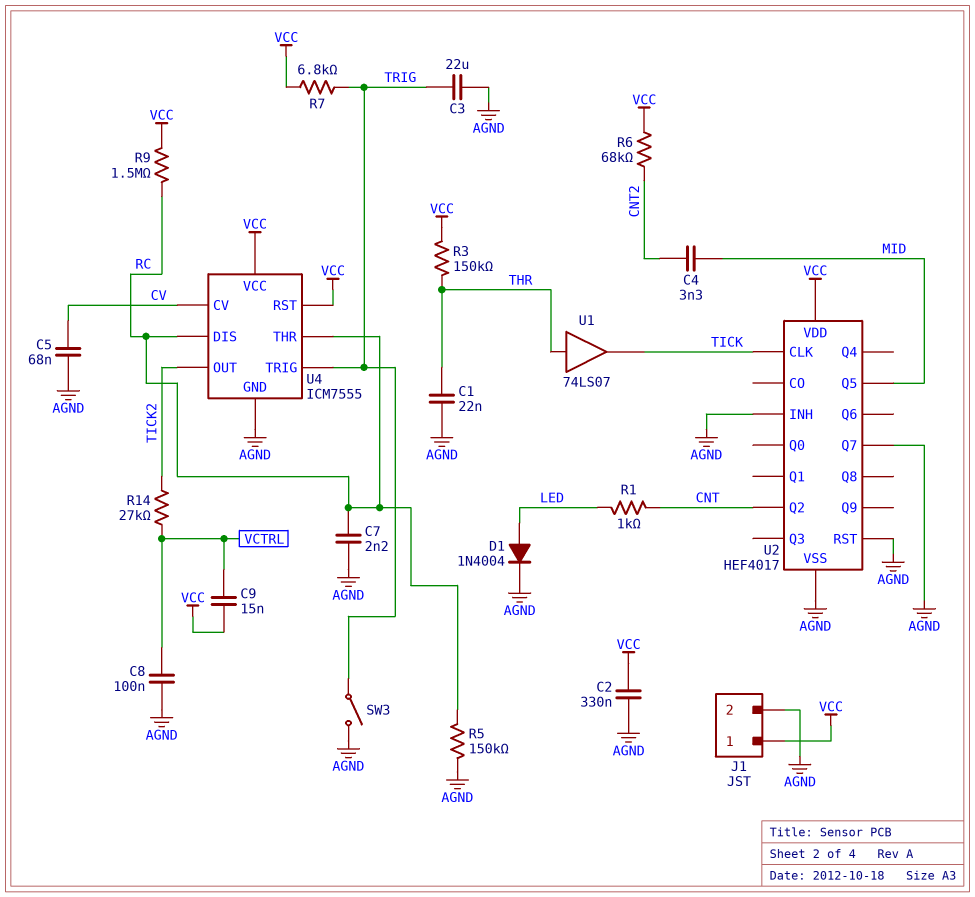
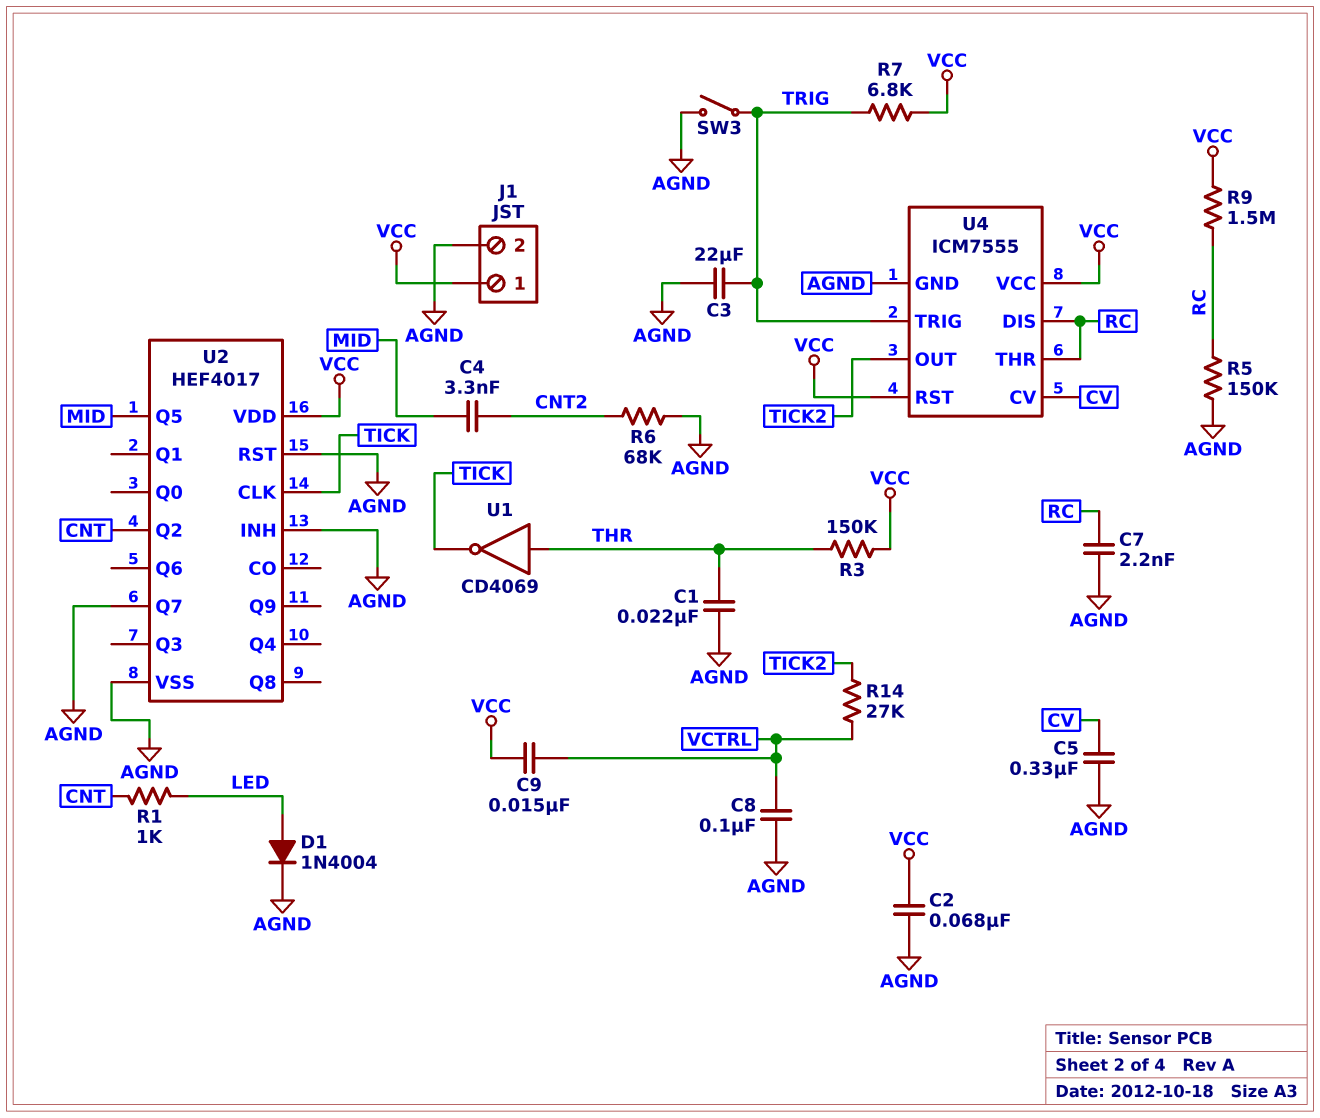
C2: 330nF (AGND, VCC) -> 68nF (AGND, VCC)
C5: 68nF (AGND, CV) -> 330nF (AGND, CV)
R6: 68k (CNT2, VCC) -> 68k (AGND, CNT2)
U1: buffer 74LS07 (in THR, out TICK) -> NOT CD4069 (in THR, out TICK)

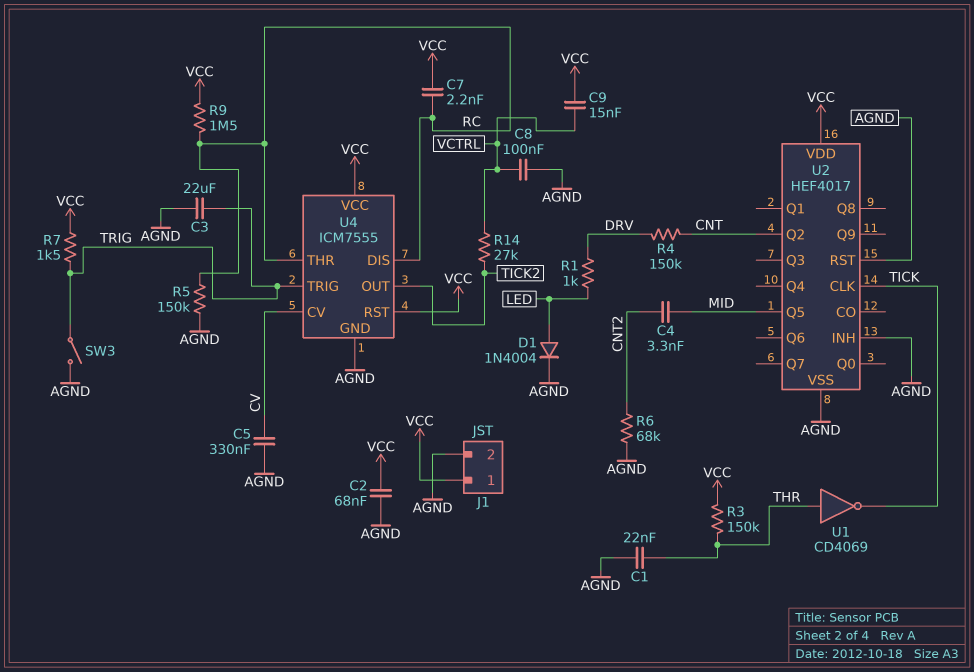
C7: 2.2nF (AGND, RC) -> 2.2nF (RC, VCC)
R1: 1k (CNT, LED) -> 1k (DRV, LED)
R4: none -> 150k (CNT, DRV)
R7: 6.8k (TRIG, VCC) -> 1.5k (TRIG, VCC)
U2 pin Q7: AGND -> none

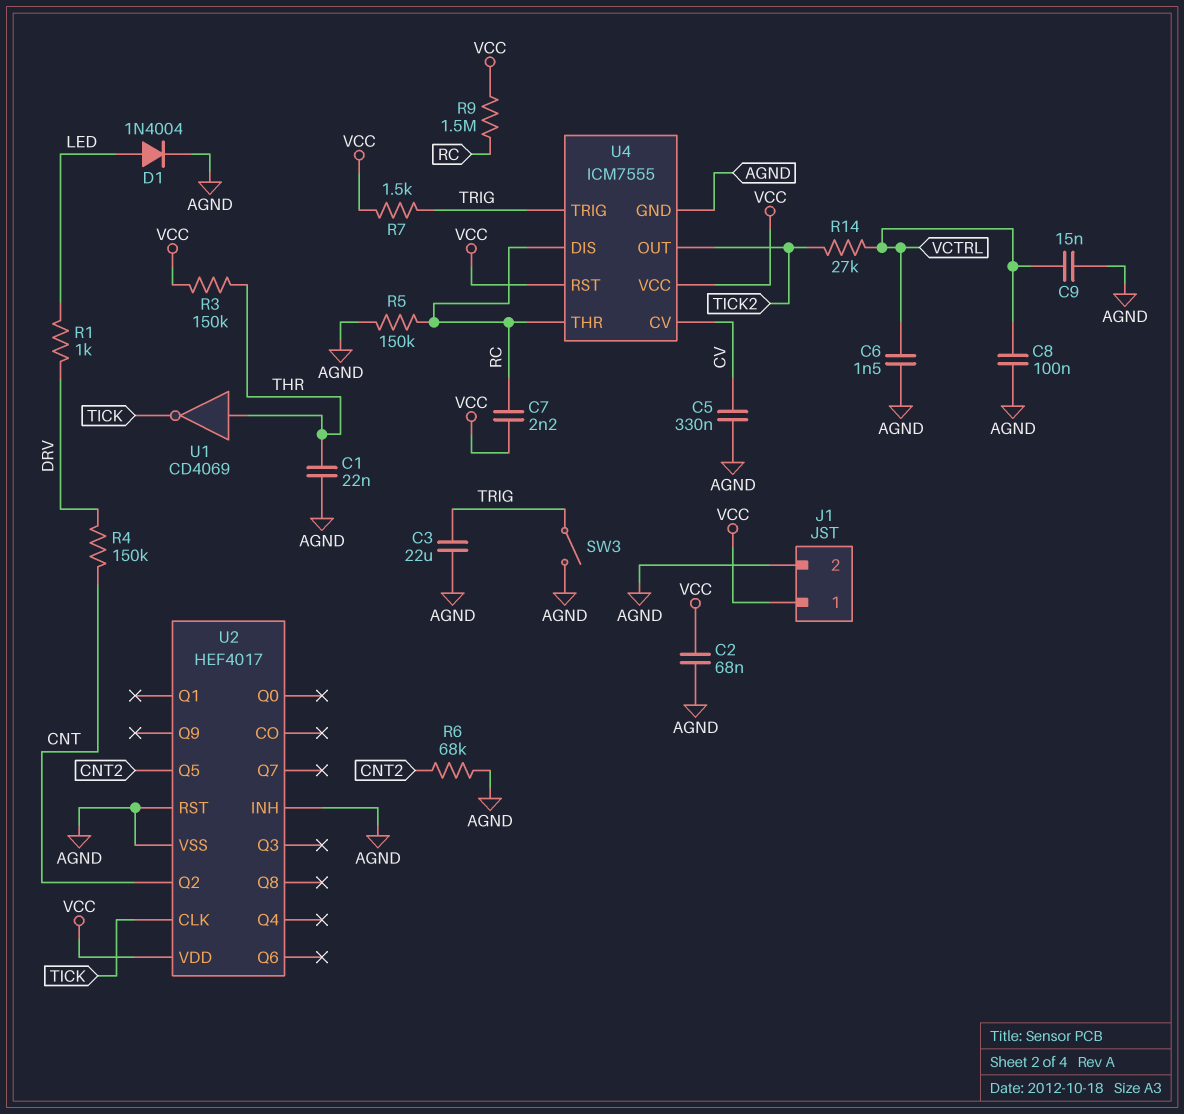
C4: 3.3nF (CNT2, MID) -> none
C6: none -> 1.5nF (AGND, VCTRL)
C9: 15nF (VCC, VCTRL) -> 15nF (AGND, VCTRL)
U2 pin Q5: MID -> CNT2

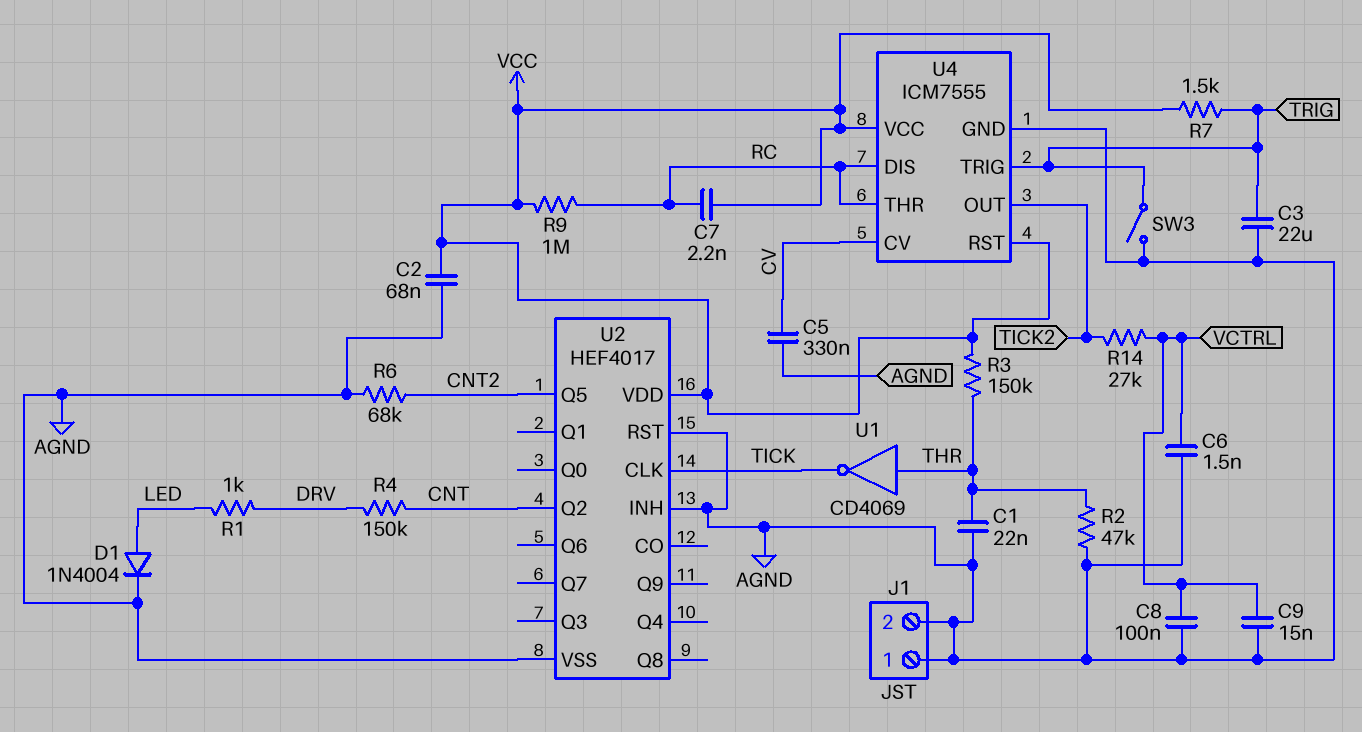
J1 pin 1: VCC -> AGND
R2: none -> 47k (AGND, THR)
R5: 150k (AGND, RC) -> none
R9: 1.5M (RC, VCC) -> 1M (RC, VCC)

